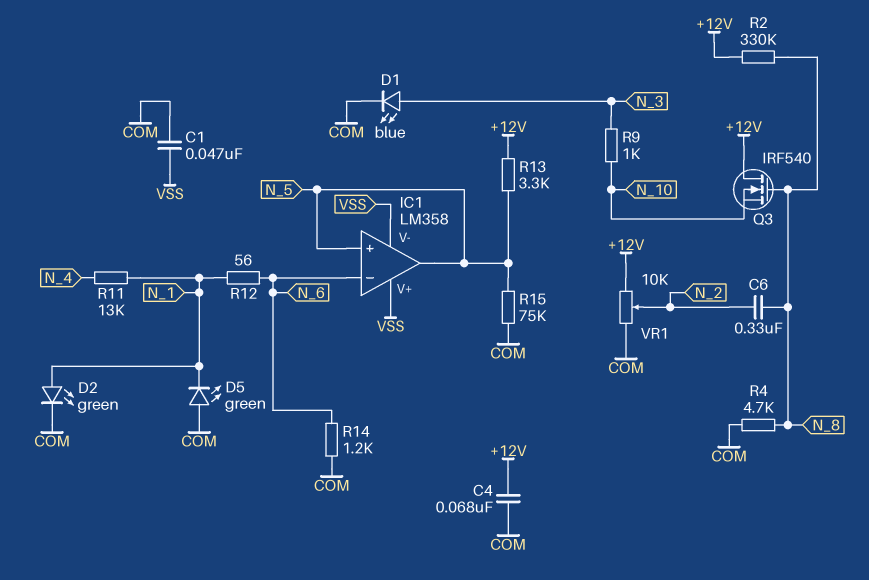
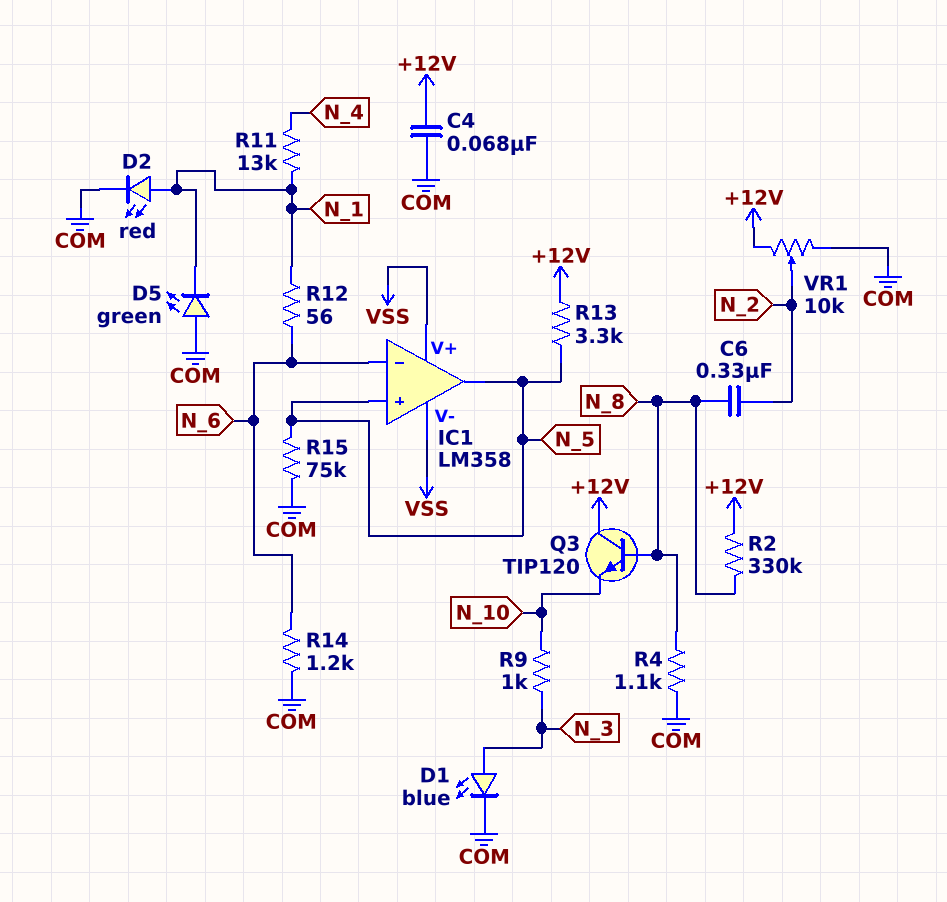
C1: 47nF (COM, VSS) -> none
D2: LED green (A N_1, K COM) -> LED red (A N_1, K COM)
Q3: NMOS IRF540 (G N_8, D +12V, S N_10) -> NPN TIP120 (B N_8, C +12V, E N_10)
R4: 4.7k (COM, N_8) -> 1.1k (COM, N_8)

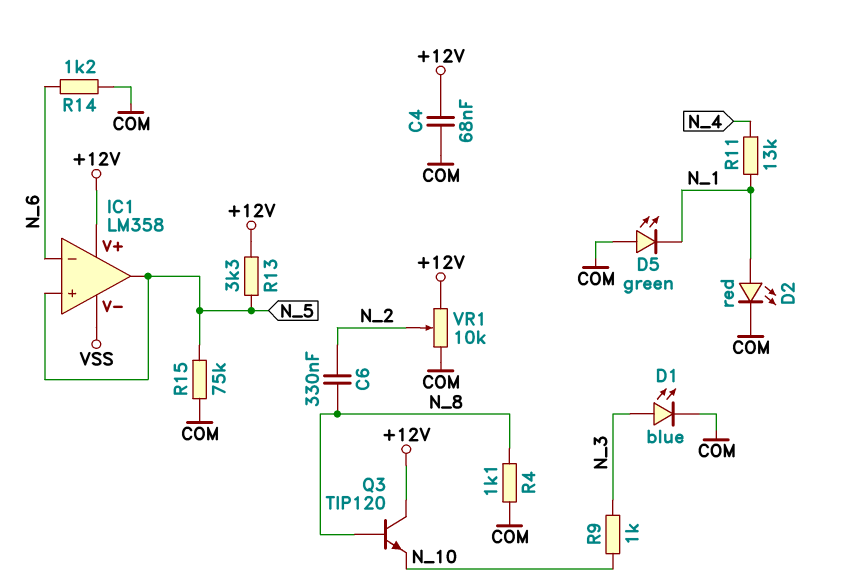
IC1 pin V+: VSS -> +12V
R2: 330k (+12V, N_8) -> none
R12: 56 (N_1, N_6) -> none

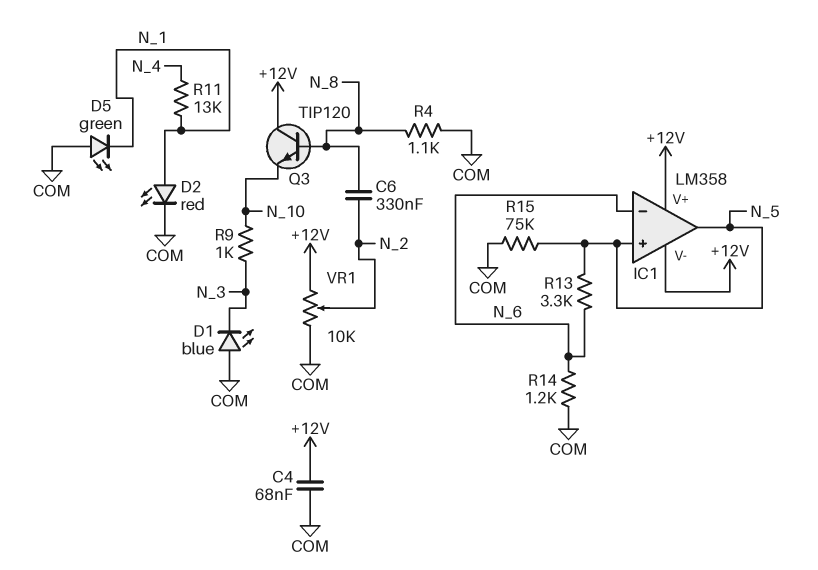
D1: LED blue (A N_3, K COM) -> LED blue (A COM, K N_3)
IC1 pin V-: VSS -> +12V
R13: 3.3k (+12V, N_5) -> 3.3k (N_5, N_6)

